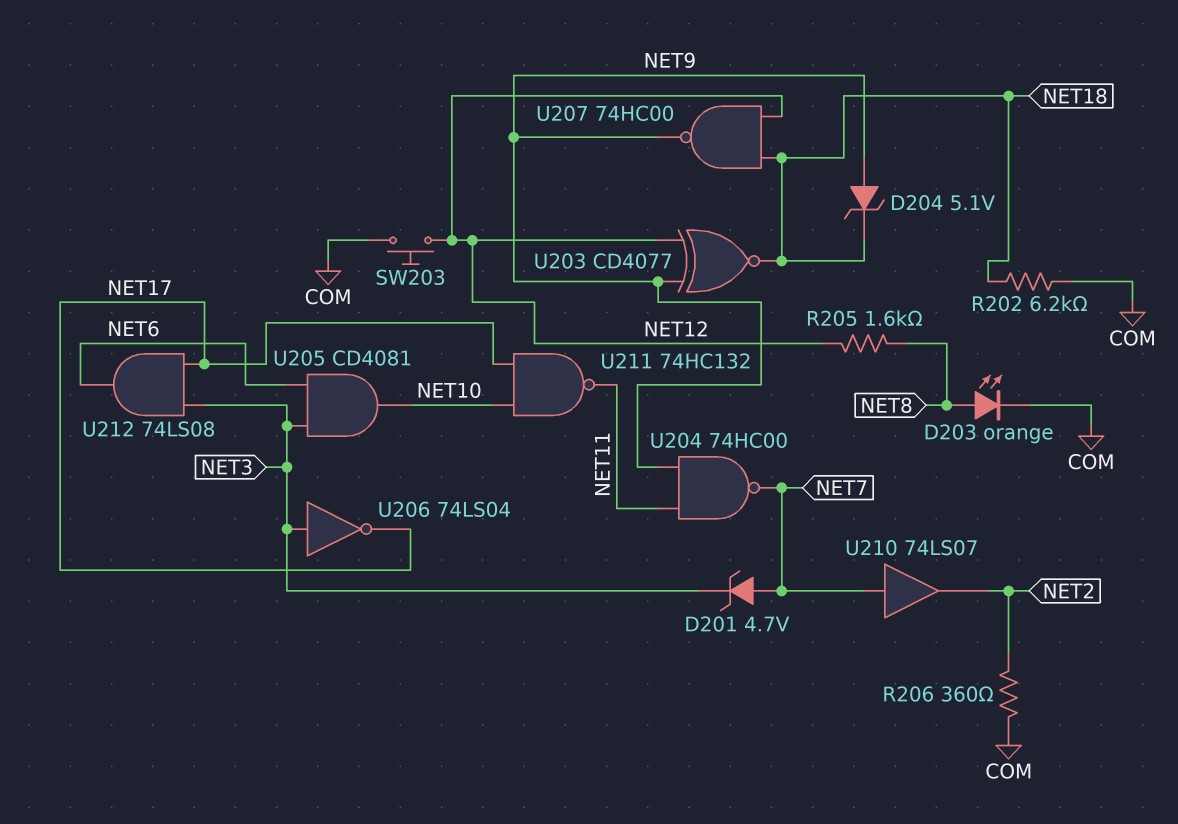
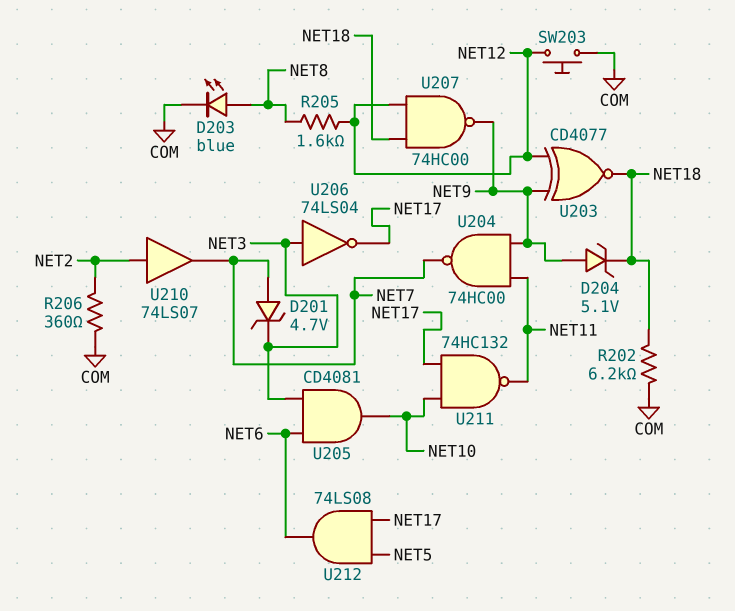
D203: LED orange (A NET8, K COM) -> LED blue (A NET8, K COM)
U210: buffer 74LS07 (in NET7, out NET2) -> buffer 74LS07 (in NET2, out NET7)
U212: AND 74LS08 (in NET3, in NET17, out NET6) -> AND 74LS08 (in NET5, in NET17, out NET6)

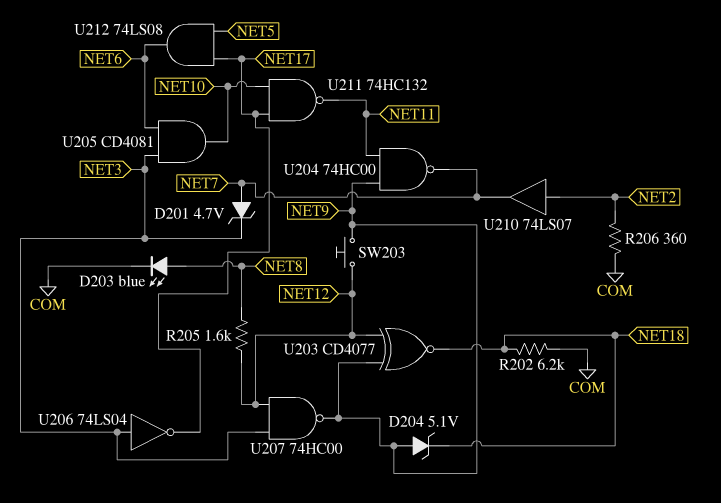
SW203: button (COM, NET12) -> button (NET9, NET12)
U207: NAND 74HC00 (in NET12, in NET18, out NET9) -> NAND 74HC00 (in NET3, in NET12, out NET9)

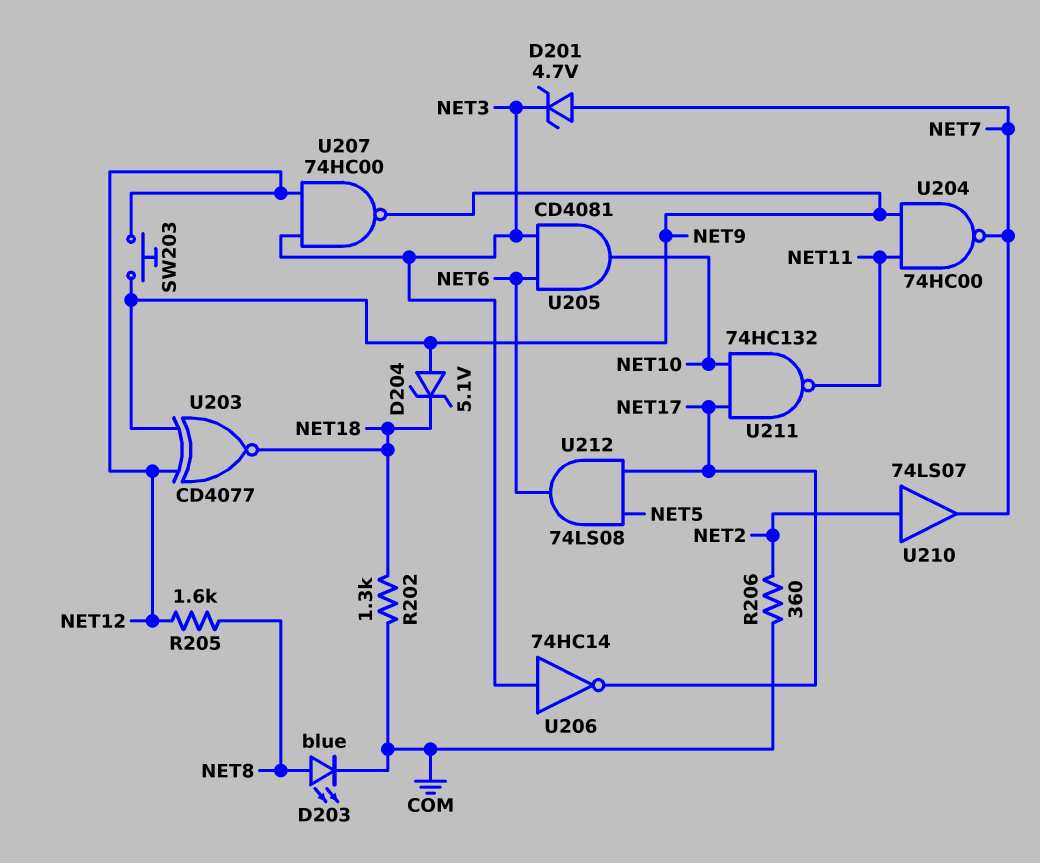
R202: 6.2k (COM, NET18) -> 1.3k (COM, NET18)
U206: NOT 74LS04 (in NET3, out NET17) -> NOT 74HC14 (in NET3, out NET17)

